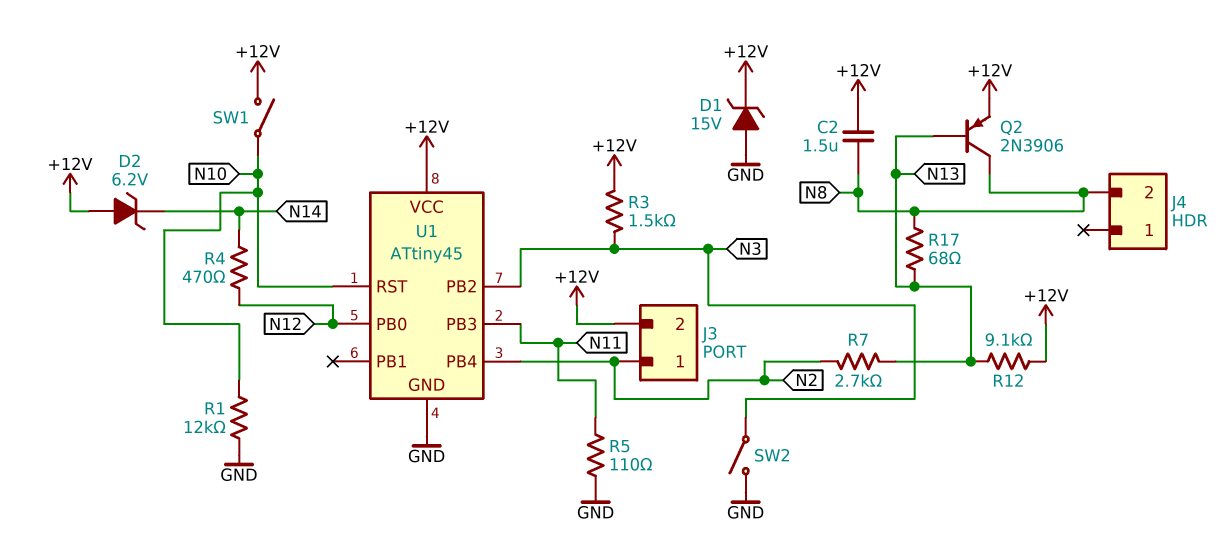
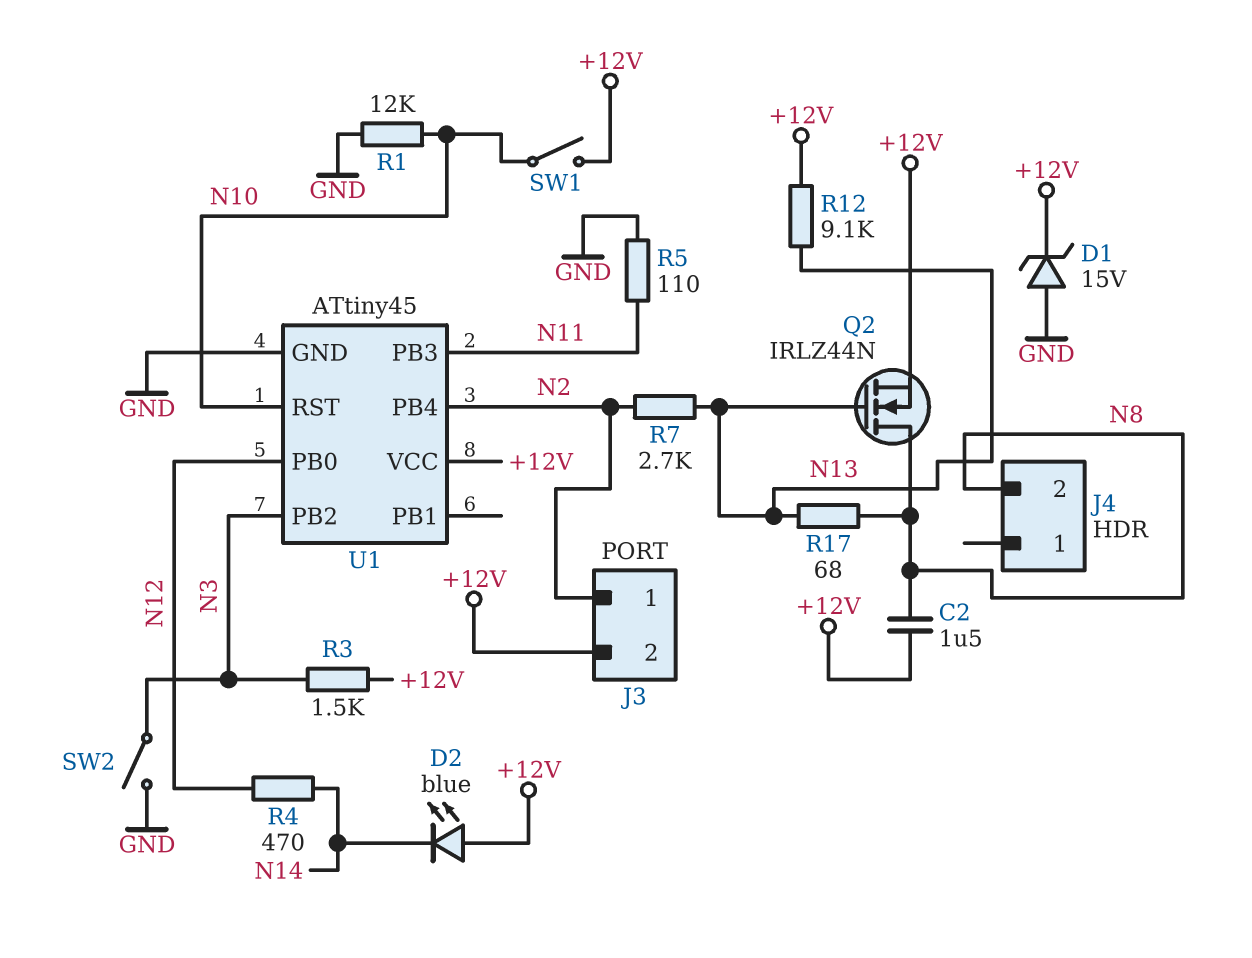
D2: zener 6.2V (A +12V, K N14) -> LED blue (A +12V, K N14)
Q2: PNP 2N3906 (B N13, C N8, E +12V) -> NMOS IRLZ44N (G N13, D N8, S +12V)

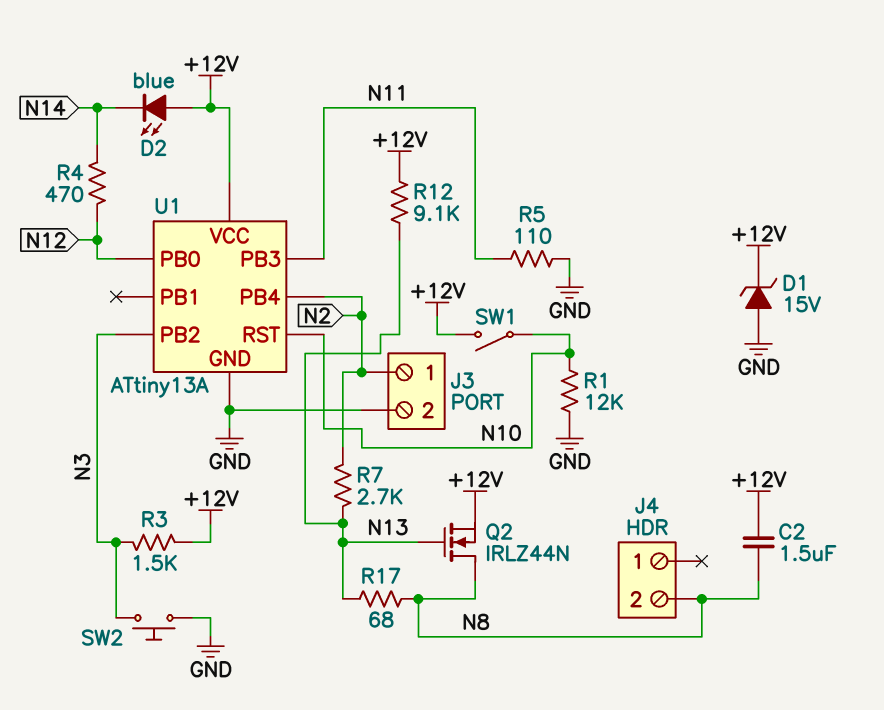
J3 pin 2: +12V -> GND
SW2: switch (GND, N3) -> button (GND, N3)
U1: ATtiny45 -> ATtiny13A

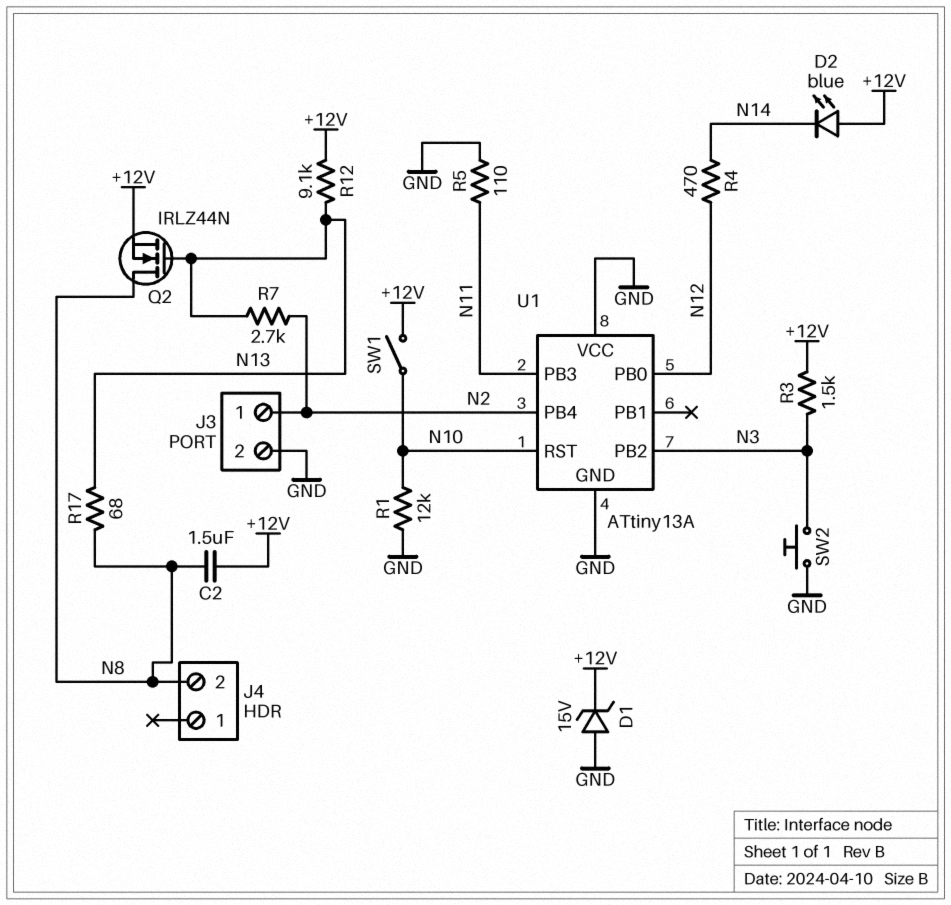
U1 pin VCC: +12V -> GND

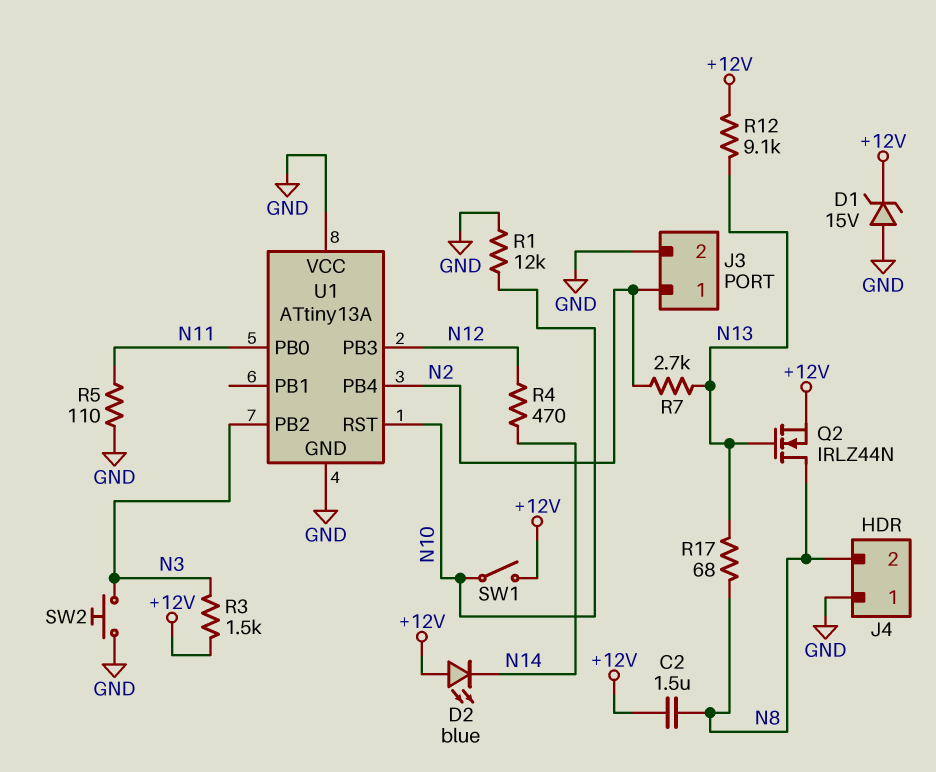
J4 pin 1: none -> GND
U1 pin PB0: N12 -> N11
U1 pin PB3: N11 -> N12

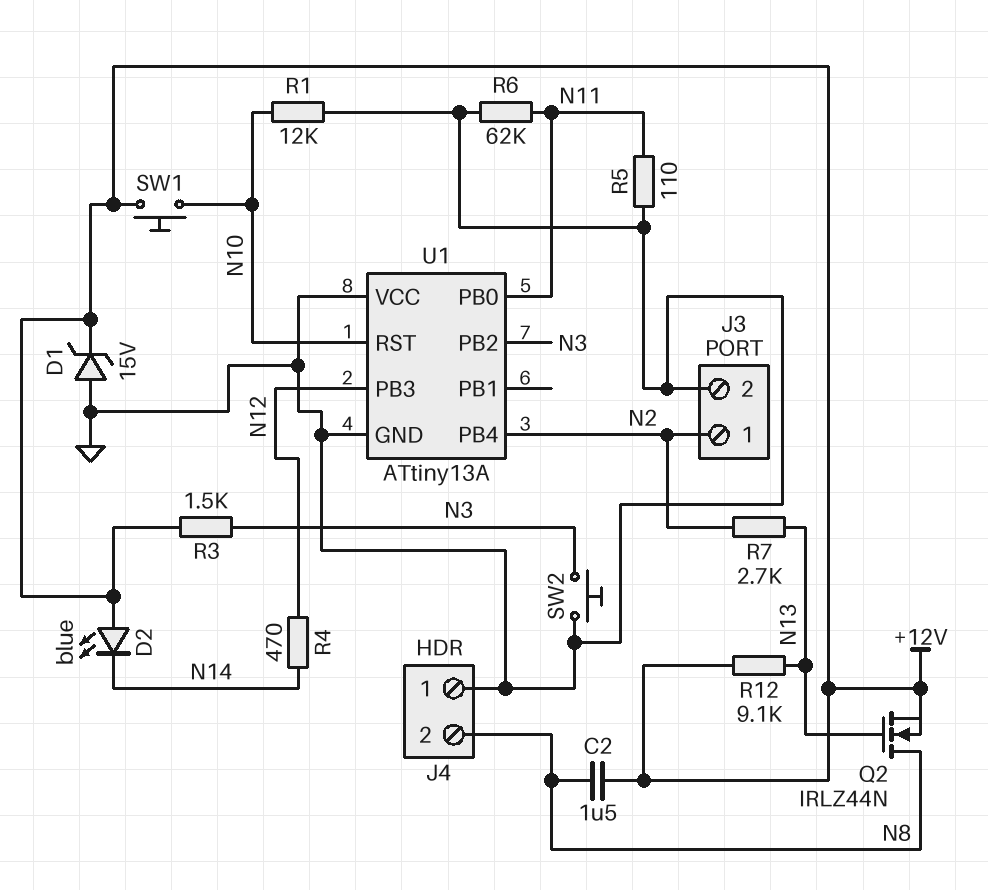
R6: none -> 62k (GND, N11)
R17: 68 (N8, N13) -> none
SW1: switch (+12V, N10) -> button (+12V, N10)

